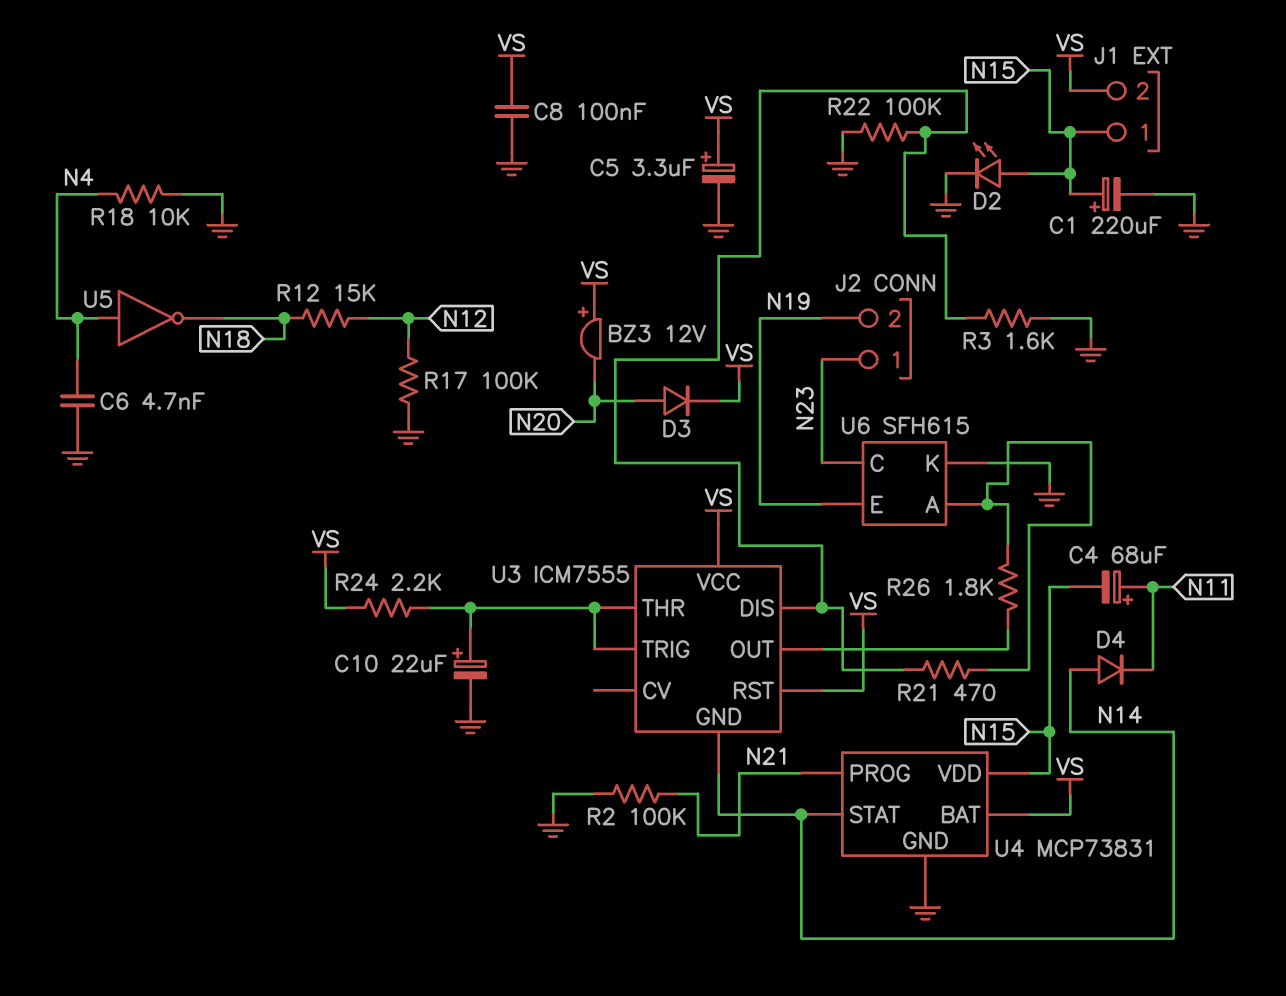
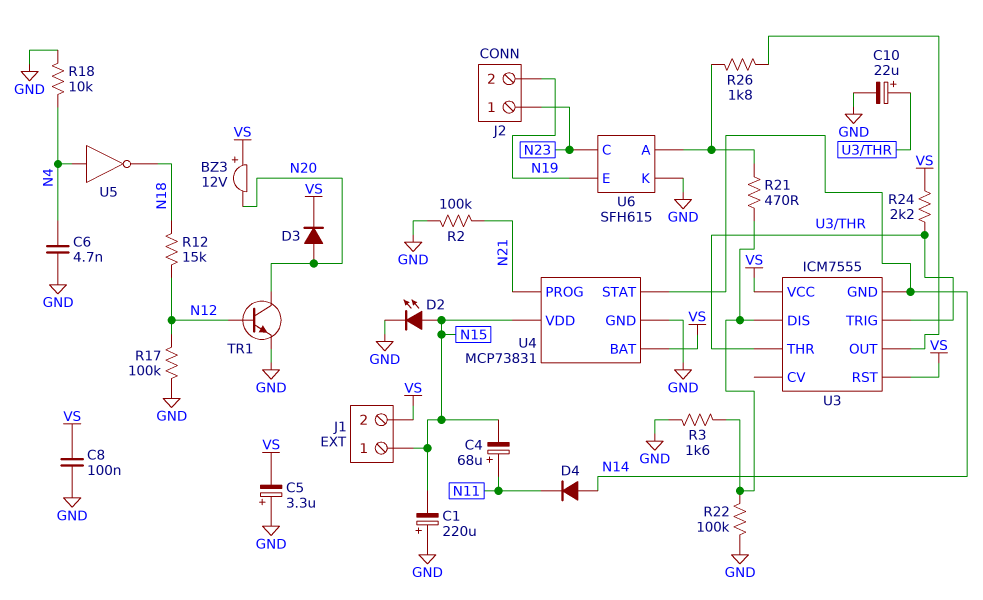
C1: 220uF (plus N15, minus GND) -> 220uF (plus GND, minus N15)
C5: 3.3uF (plus VS, minus GND) -> 3.3uF (plus GND, minus VS)
TR1: none -> NPN (B N12, C N20, E GND)

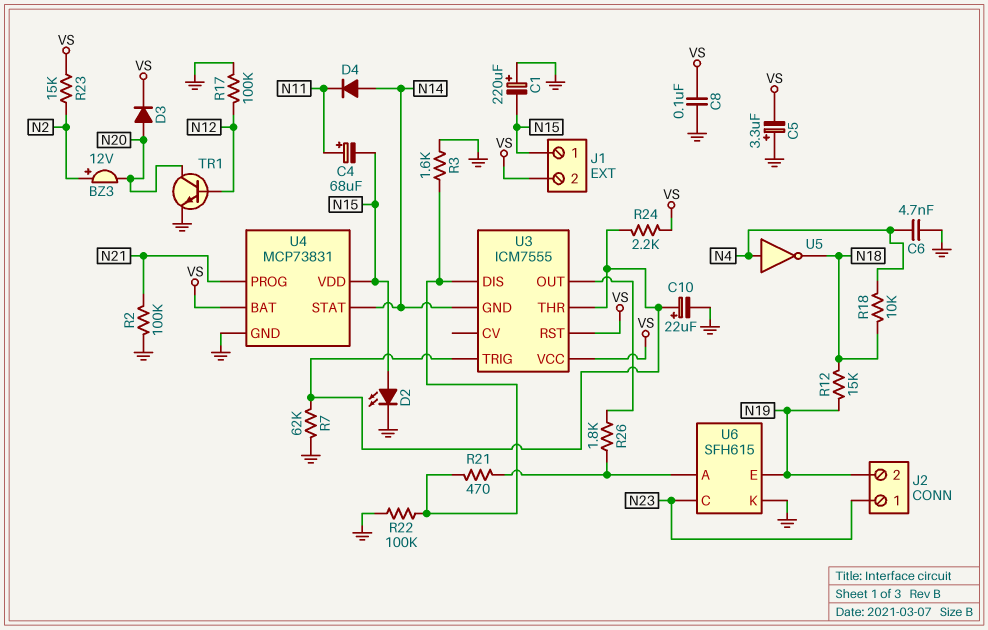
BZ3: buzzer 12V (plus VS, minus N20) -> buzzer 12V (plus N2, minus N20)
R7: none -> 62k (GND, U3/THR)
R12: 15k (N12, N18) -> 15k (N18, N19)
R18: 10k (GND, N4) -> 10k (N4, N18)
R23: none -> 15k (N2, VS)

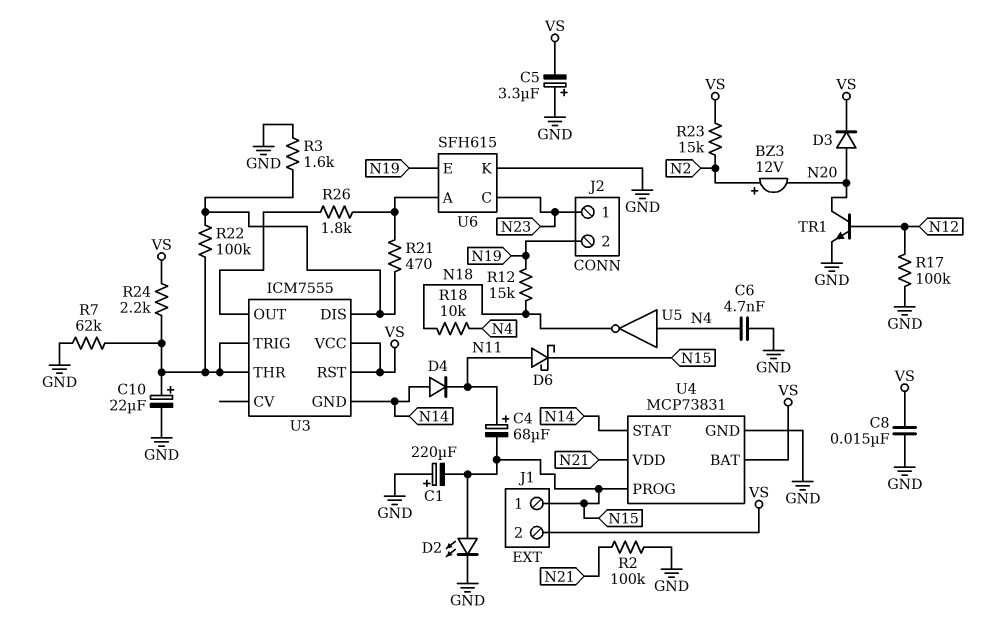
C8: 100nF (GND, VS) -> 15nF (GND, VS)
D6: none -> schottky (A N11, K N15)
R22: 100k (GND, U3/DIS) -> 100k (U3/DIS, U3/THR)
U4 pin PROG: N21 -> N15
U4 pin VDD: N15 -> N21

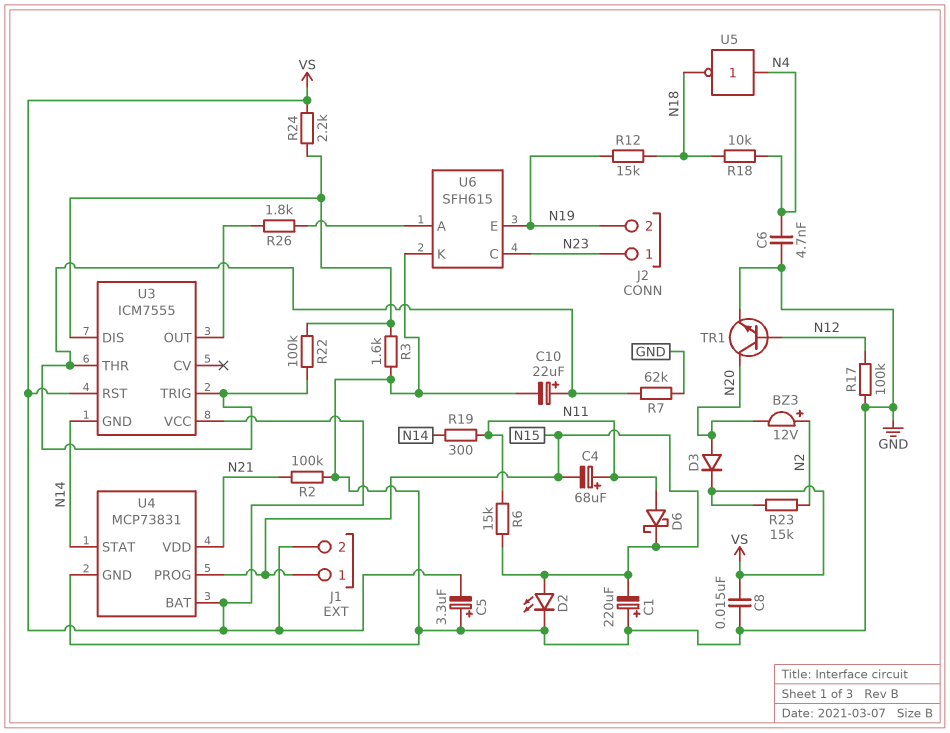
D4: diode (A N14, K N11) -> none
R6: none -> 15k (N11, N15)
R19: none -> 300 (N11, N14)
R21: 470 (U3/DIS, U6/A) -> none
R24: 2.2k (U3/THR, VS) -> 2.2k (U3/DIS, VS)

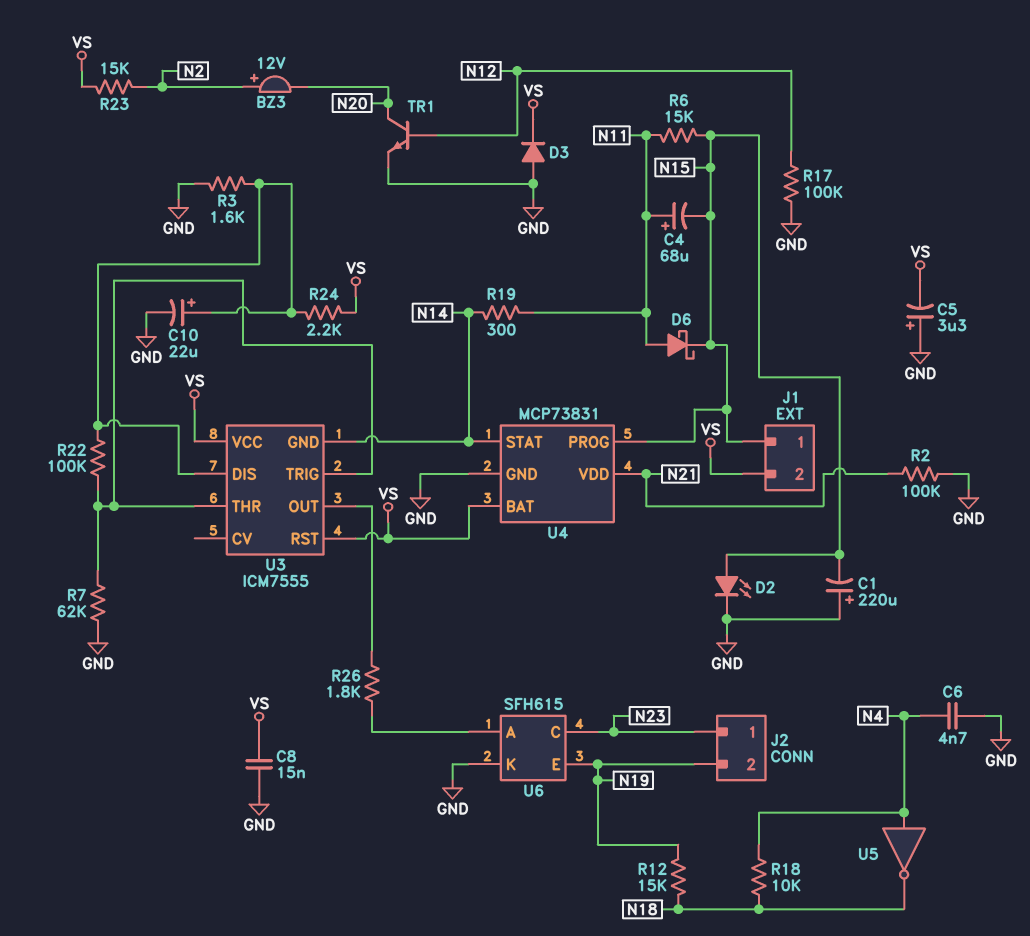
C10: 22uF (plus U3/THR, minus GND) -> 22uF (plus U3/DIS, minus GND)
D3: diode (A N20, K VS) -> diode (A GND, K VS)

